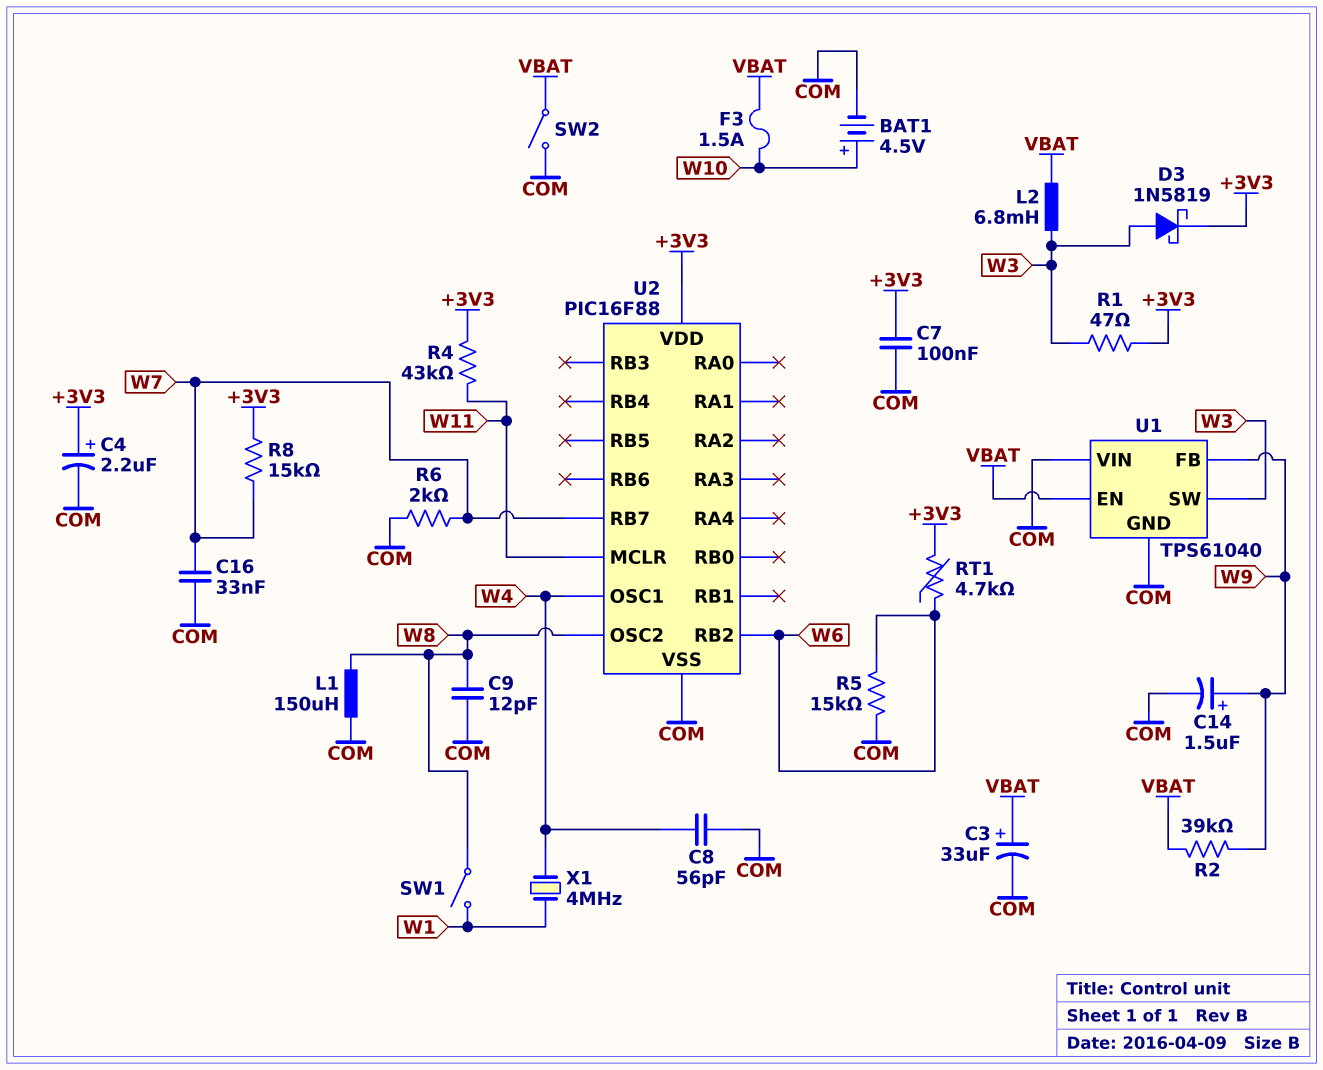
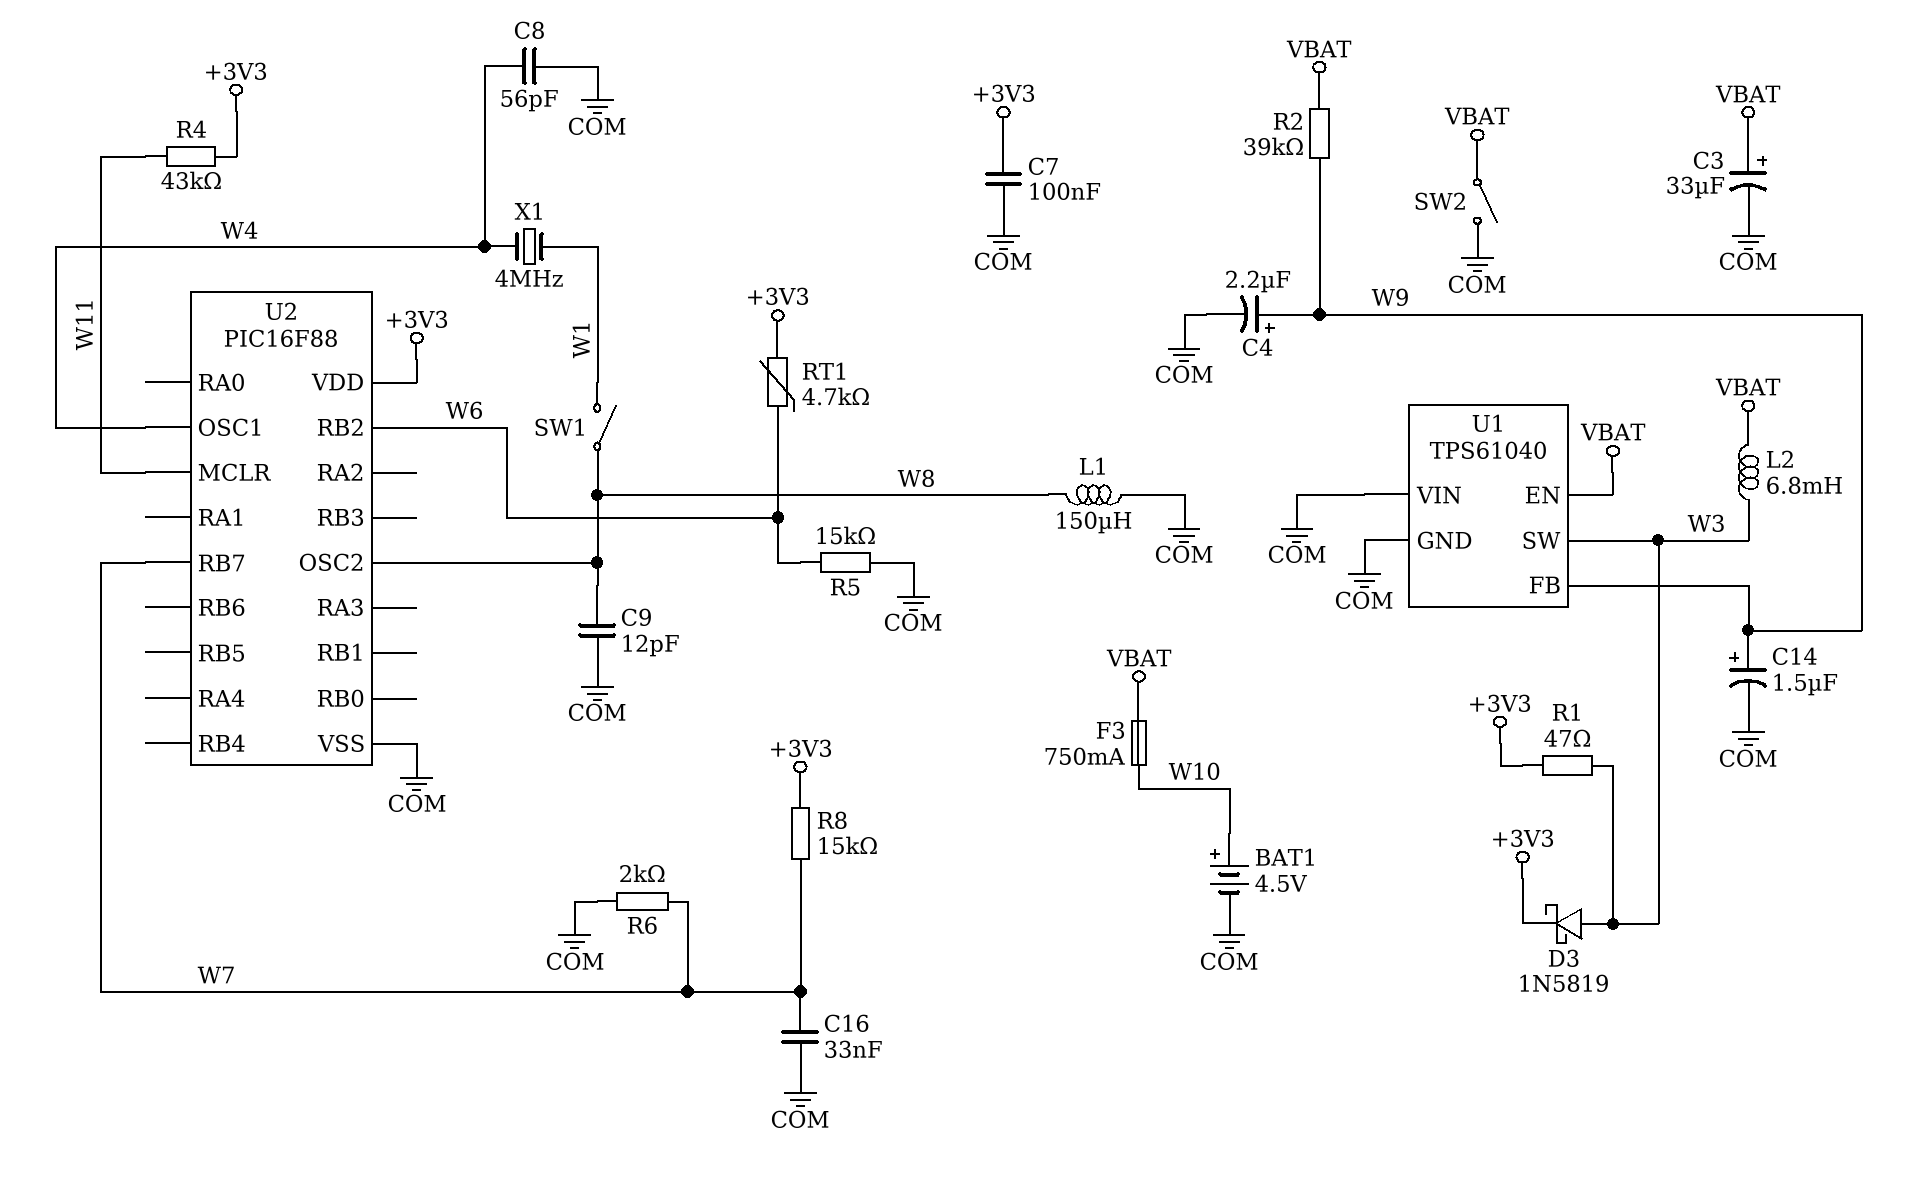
C4: 2.2uF (plus +3V3, minus COM) -> 2.2uF (plus W9, minus COM)
F3: 1.5A (VBAT, W10) -> 750mA (VBAT, W10)

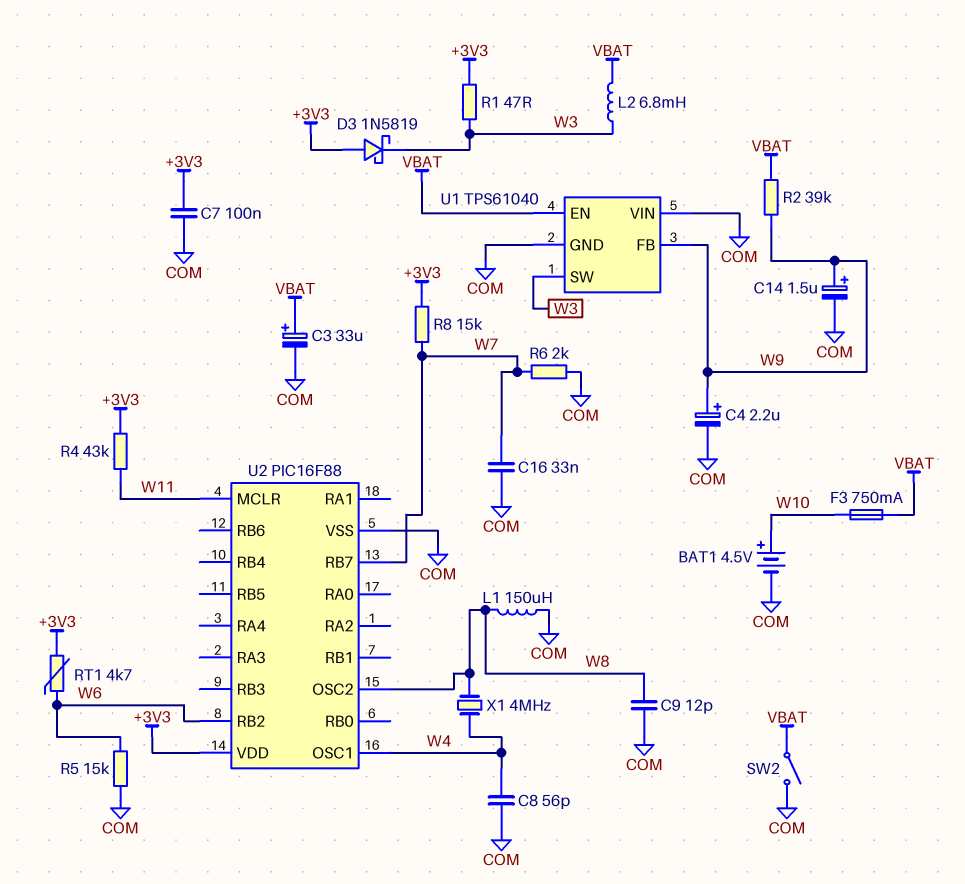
D3: schottky 1N5819 (A W3, K +3V3) -> schottky 1N5819 (A +3V3, K W3)
SW1: switch (W1, W8) -> none
X1: 4MHz (W1, W4) -> 4MHz (W4, W8)

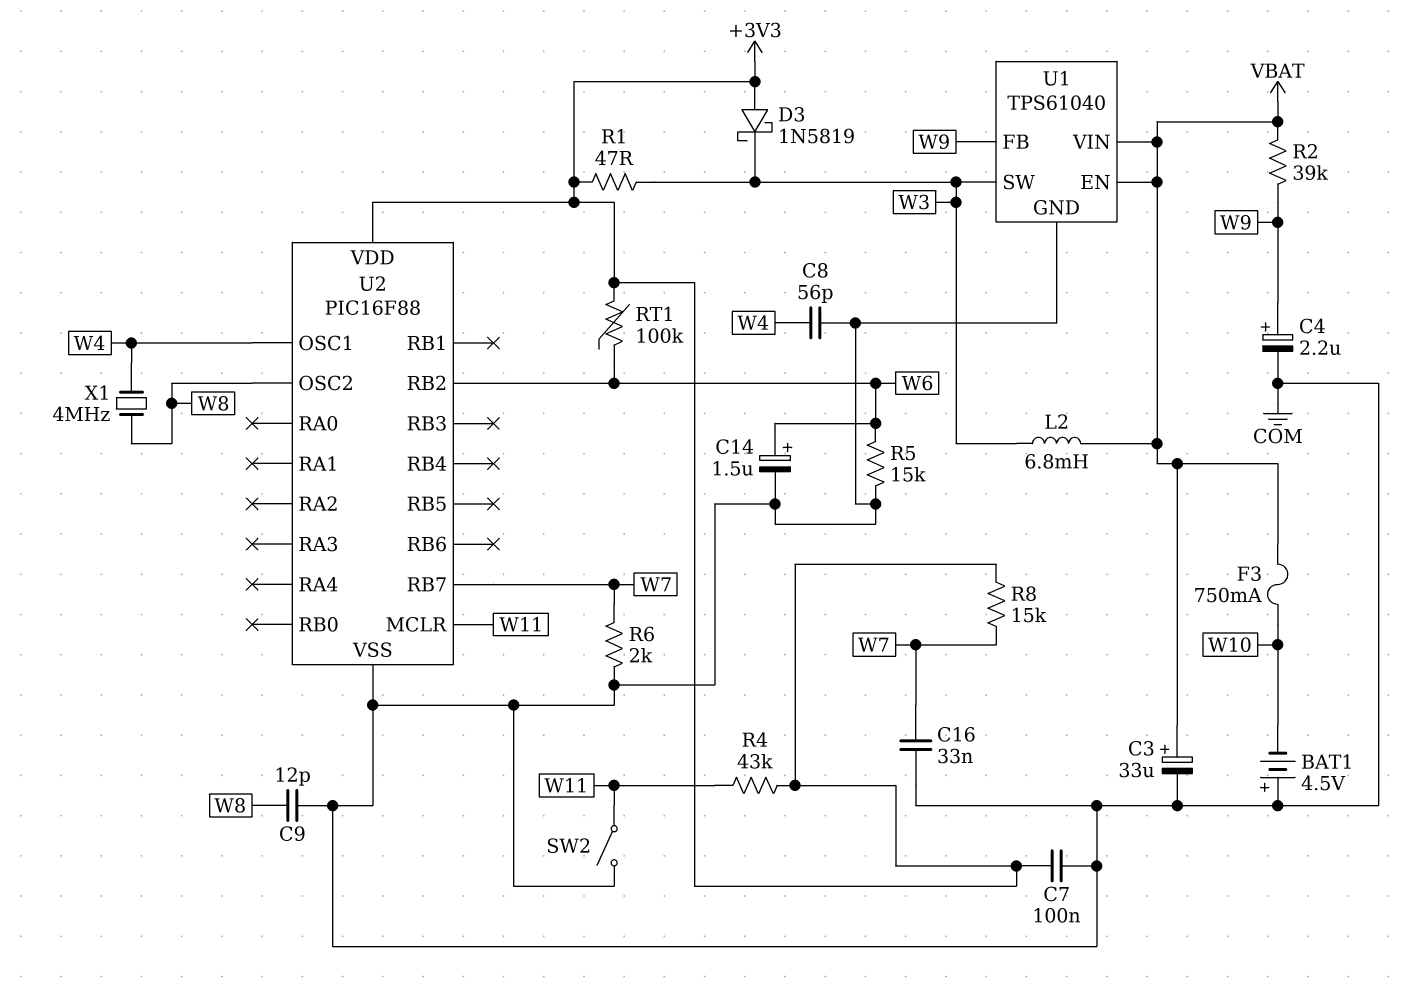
BAT1: 4.5V (plus W10, minus COM) -> 4.5V (plus COM, minus W10)
C14: 1.5uF (plus W9, minus COM) -> 1.5uF (plus W6, minus COM)
L1: 150uH (COM, W8) -> none
RT1: 4.7k (+3V3, W6) -> 100k (+3V3, W6)
SW2: switch (COM, VBAT) -> switch (COM, W11)
U1 pin VIN: COM -> VBAT

